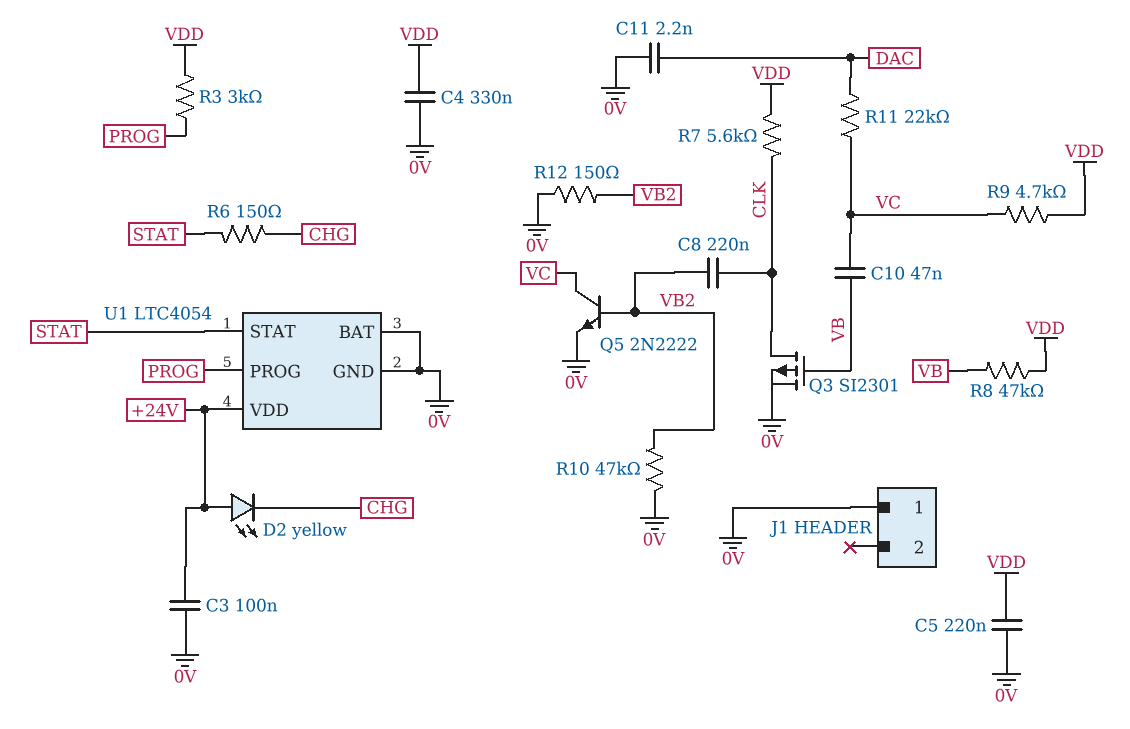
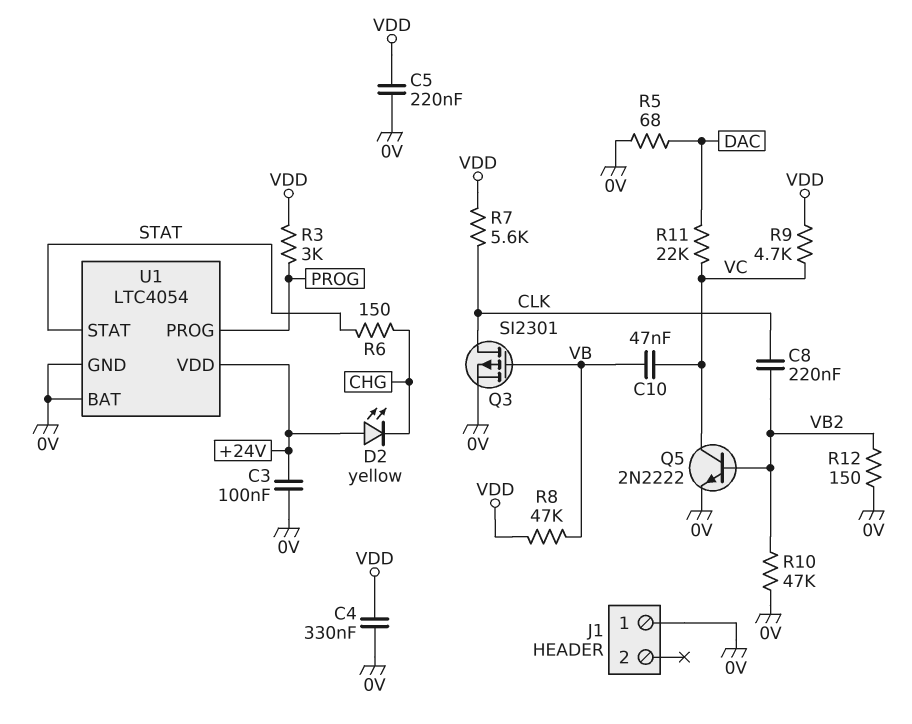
C11: 2.2nF (0V, DAC) -> none
R5: none -> 68 (0V, DAC)

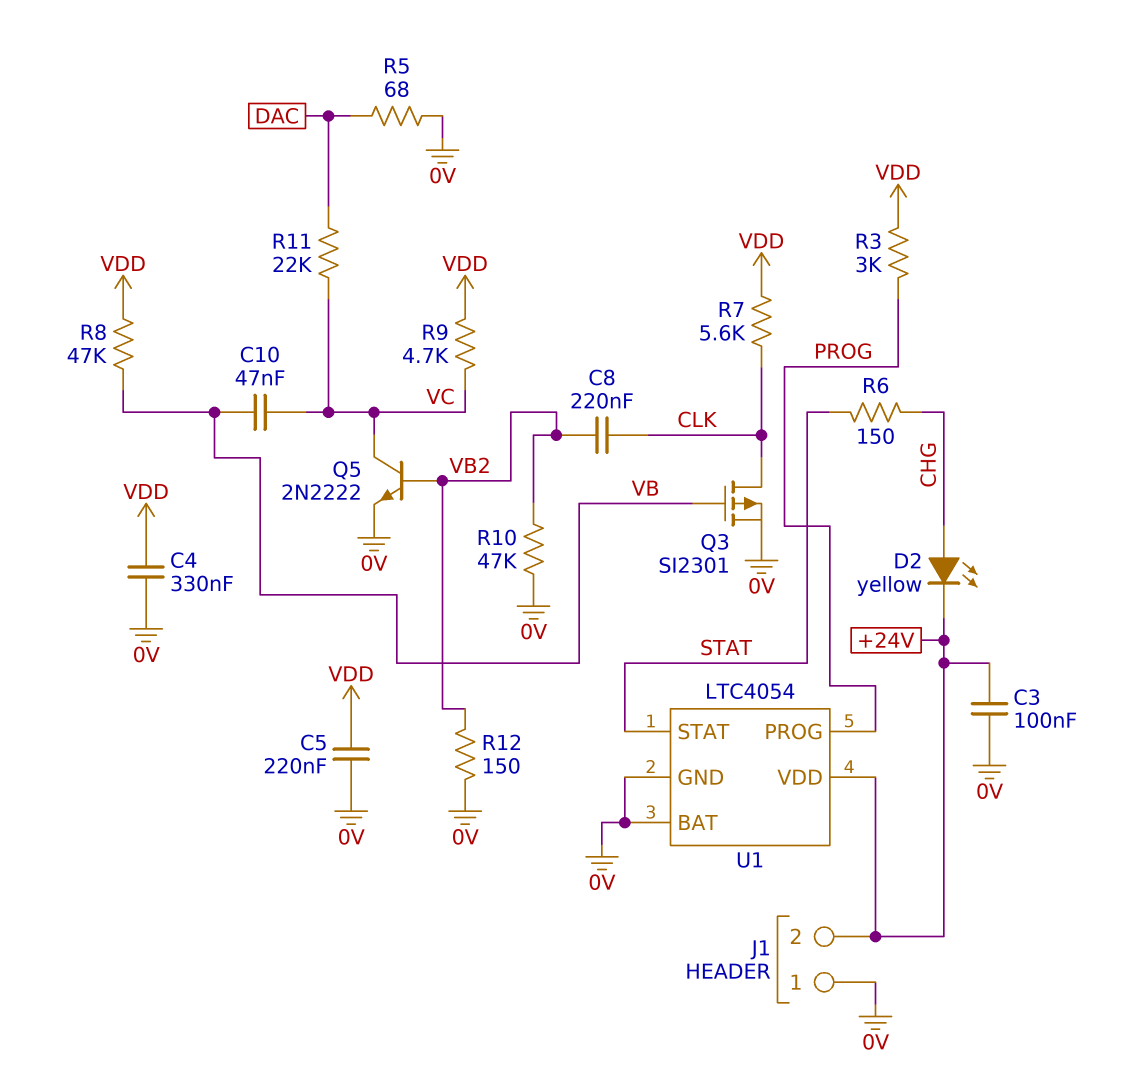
D2: LED yellow (A +24V, K CHG) -> LED yellow (A CHG, K +24V)
J1 pin 2: none -> +24V

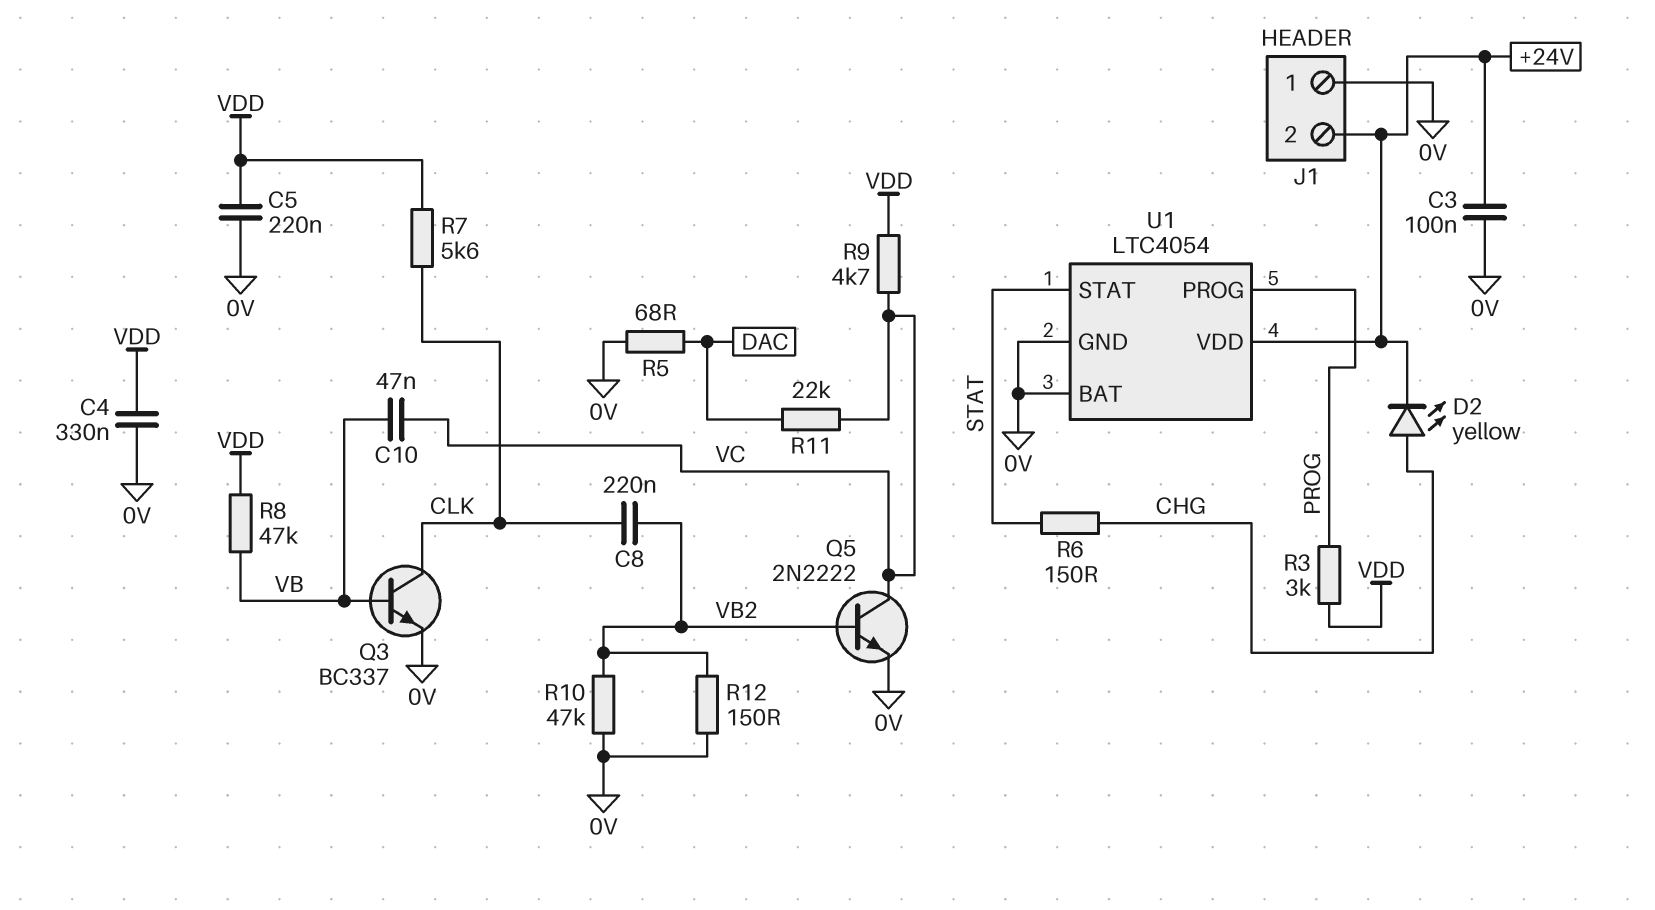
Q3: PMOS SI2301 (G VB, D CLK, S 0V) -> NPN BC337 (B VB, C CLK, E 0V)

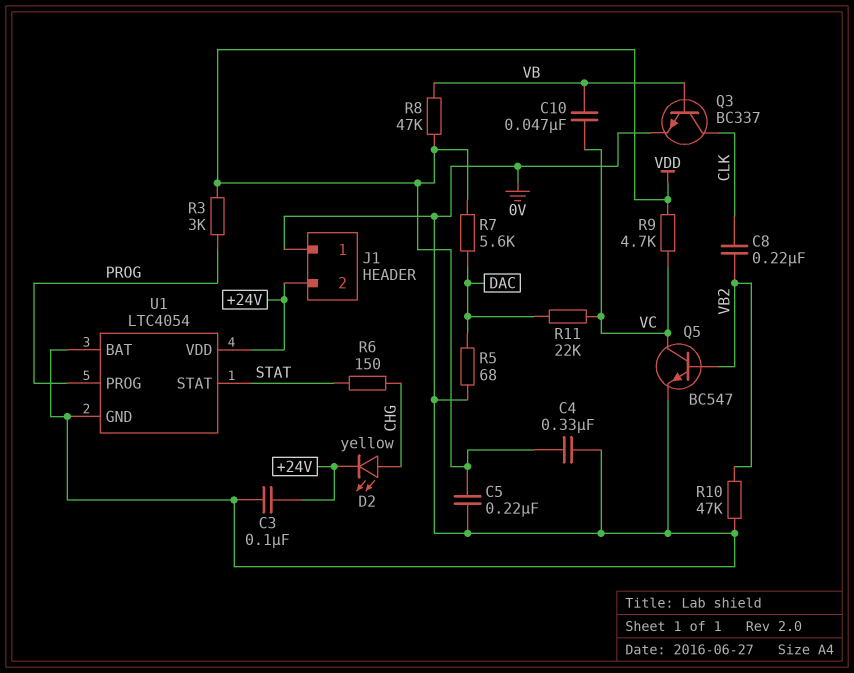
Q5: NPN 2N2222 (B VB2, C VC, E 0V) -> NPN BC547 (B VB2, C VC, E 0V)
R7: 5.6k (CLK, VDD) -> 5.6k (DAC, VDD)
R12: 150 (0V, VB2) -> none

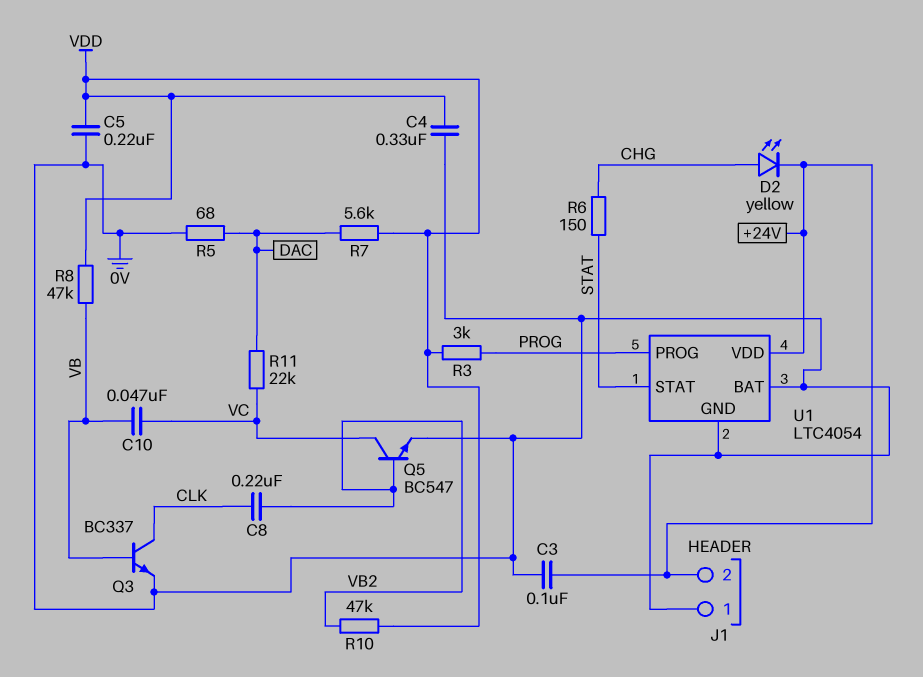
R9: 4.7k (VC, VDD) -> none
R10: 47k (0V, VB2) -> 47k (VB2, VDD)

